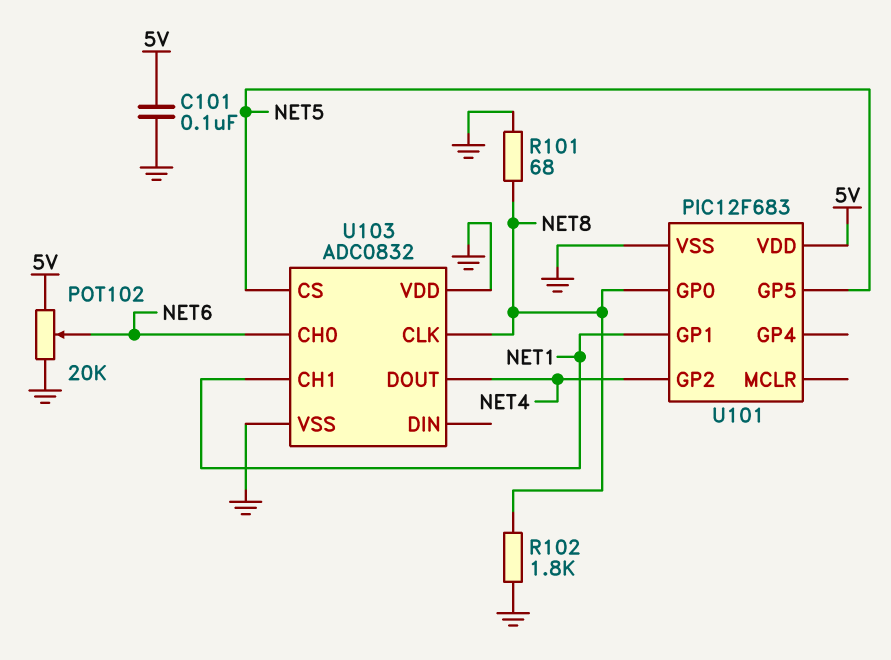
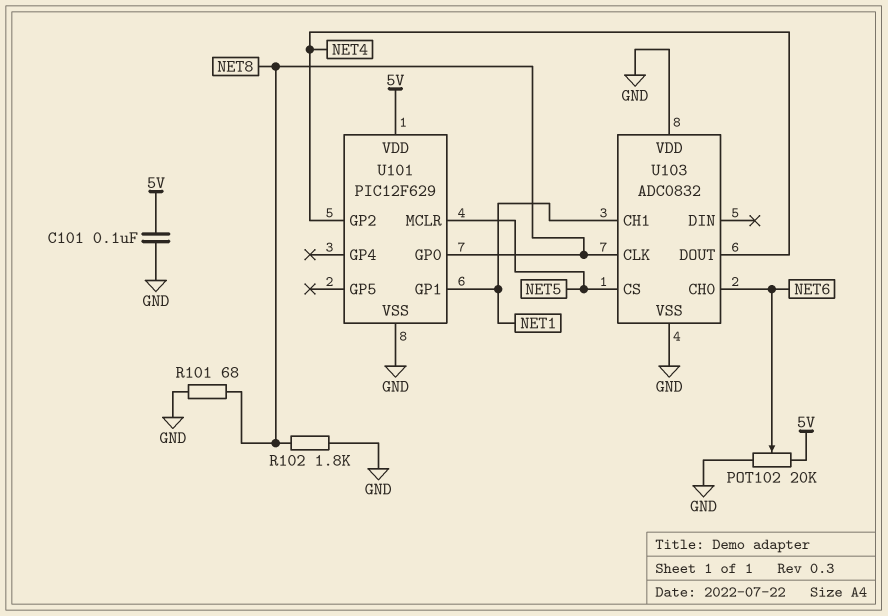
U101: PIC12F683 -> PIC12F629
U101 pin GP5: NET5 -> none
U101 pin MCLR: none -> NET5

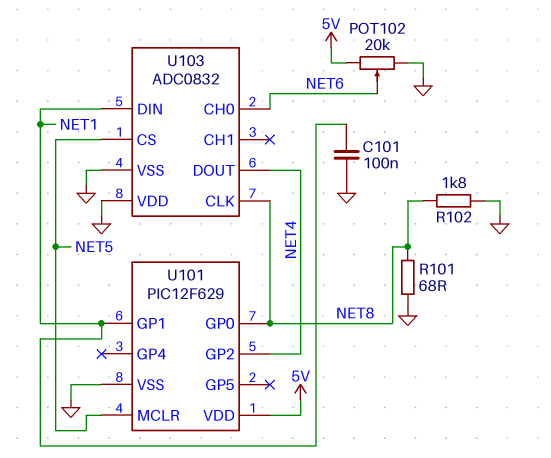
C101: 100nF (5V, GND) -> 100nF (GND, NET1)
U103 pin CH1: NET1 -> none
U103 pin DIN: none -> NET1

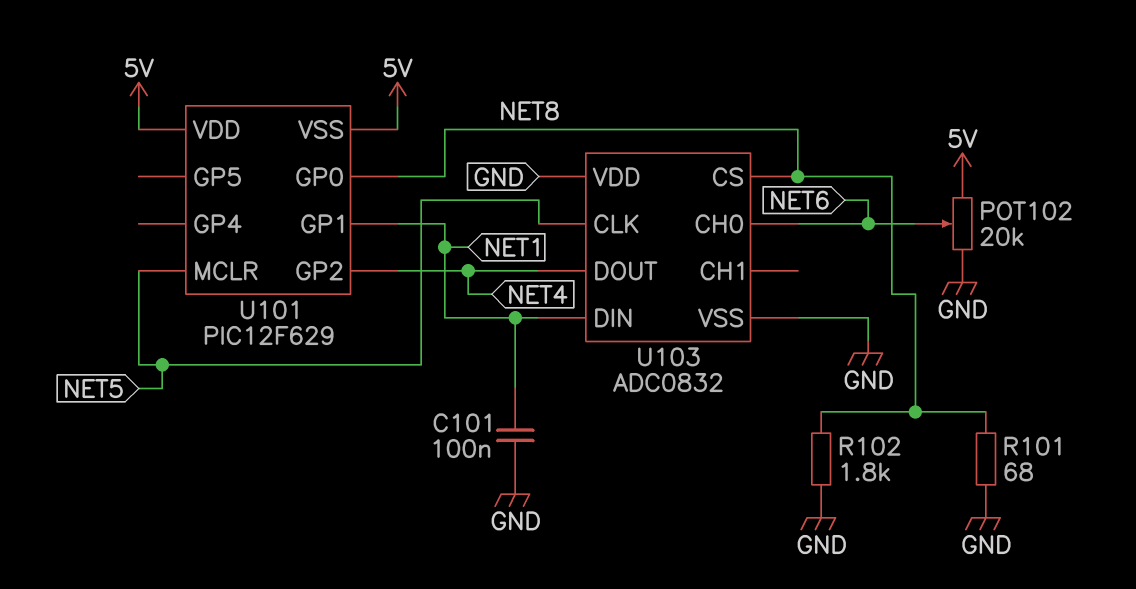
U101 pin VSS: GND -> 5V
U103 pin CLK: NET8 -> NET5
U103 pin CS: NET5 -> NET8

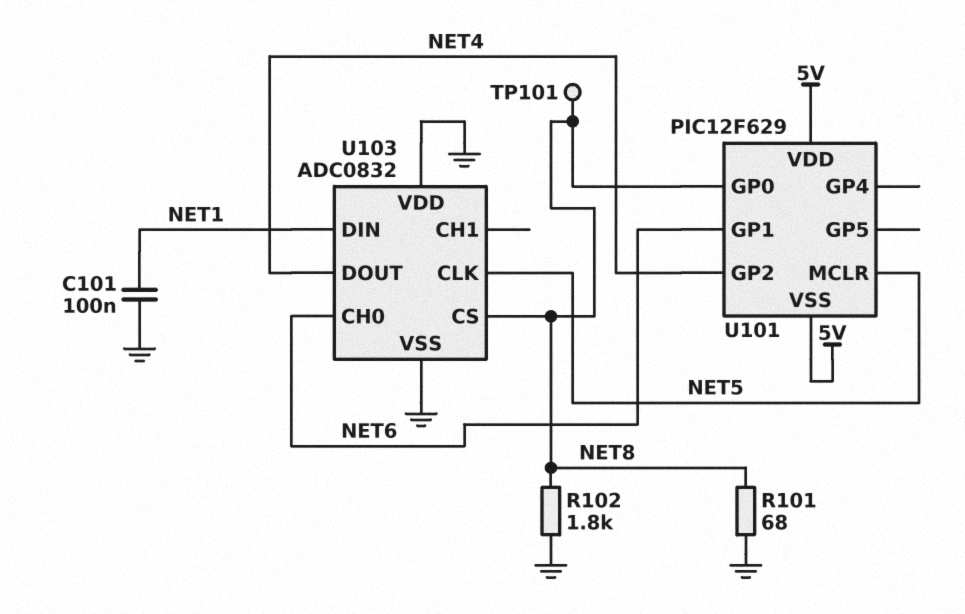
POT102: 20k (5V, GND, wiper NET6) -> none
TP101: none -> test point (NET8)
U101 pin GP1: NET1 -> NET6

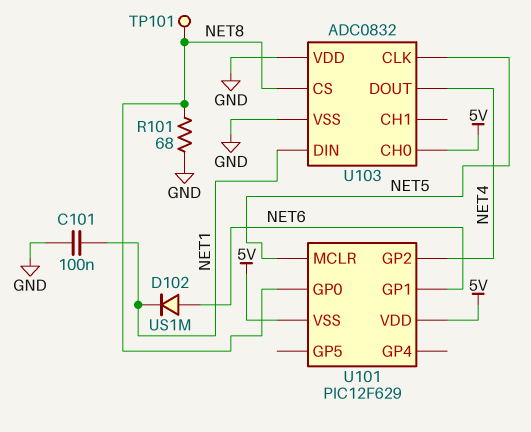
D102: none -> diode US1M (A NET6, K NET1)
R102: 1.8k (GND, NET8) -> none
U103 pin CH0: NET6 -> 5V

